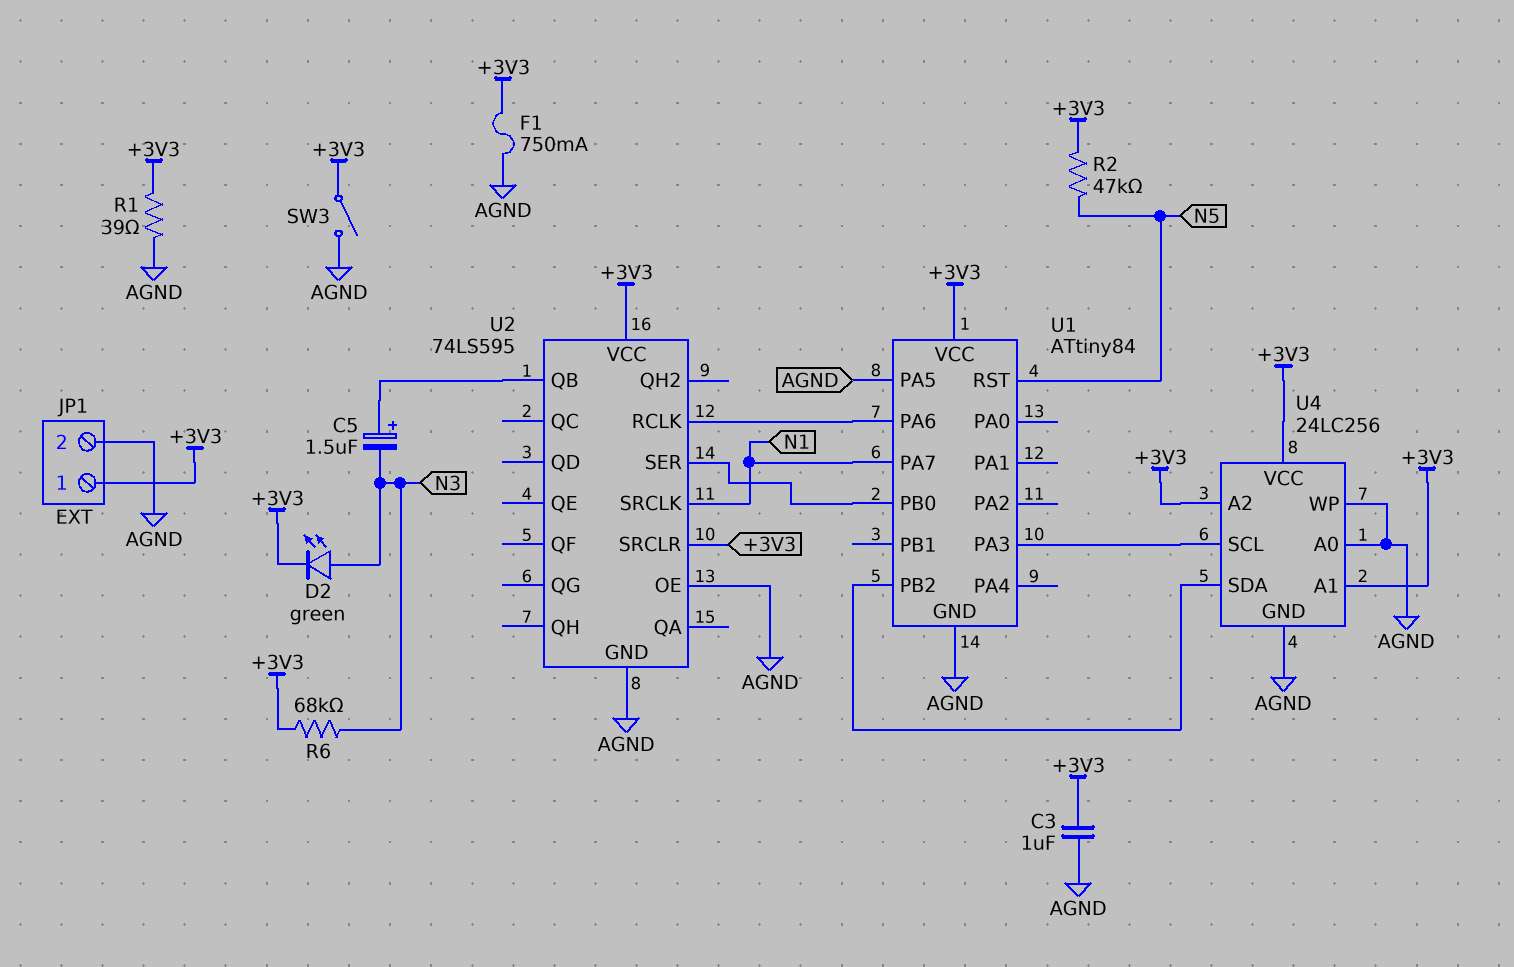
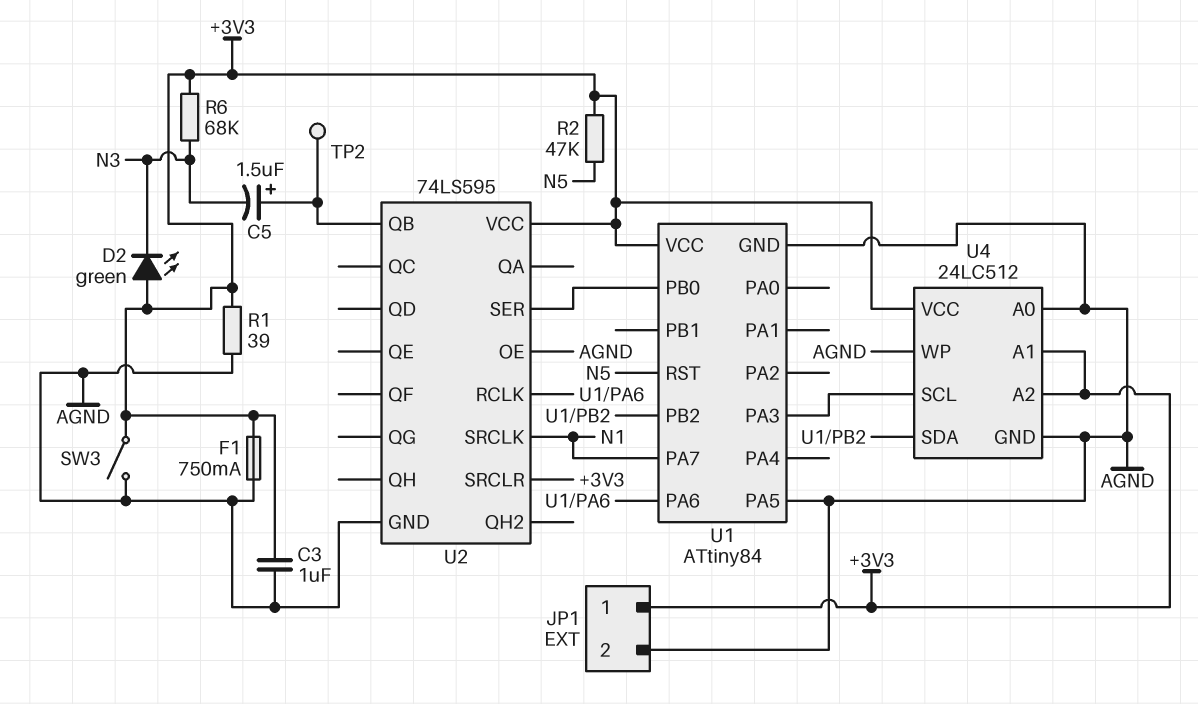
D2: LED green (A N3, K +3V3) -> LED green (A +3V3, K N3)
TP2: none -> test point (U2/QB)
U4: 24LC256 -> 24LC512

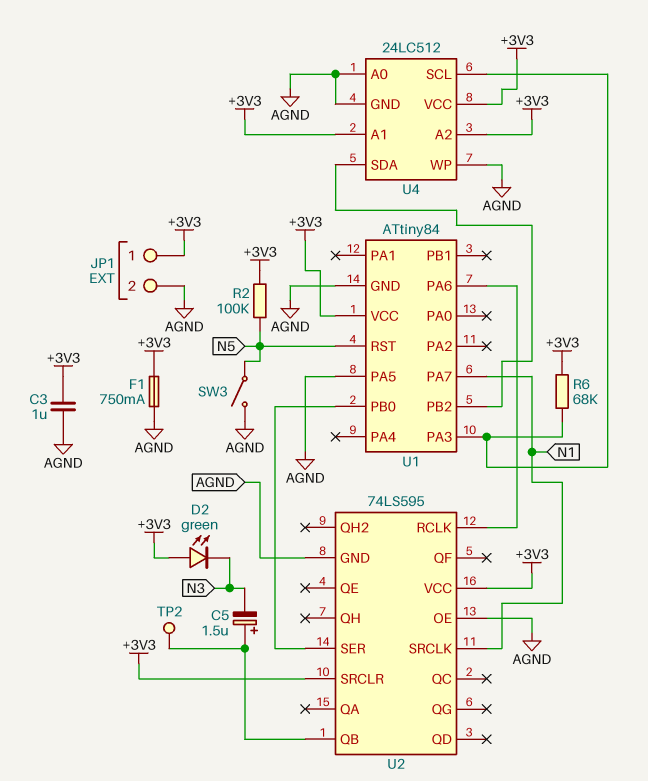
R1: 39 (+3V3, AGND) -> none
R2: 47k (+3V3, N5) -> 100k (+3V3, N5)
R6: 68k (+3V3, N3) -> 68k (+3V3, U1/PA3)
SW3: switch (+3V3, AGND) -> switch (AGND, N5)

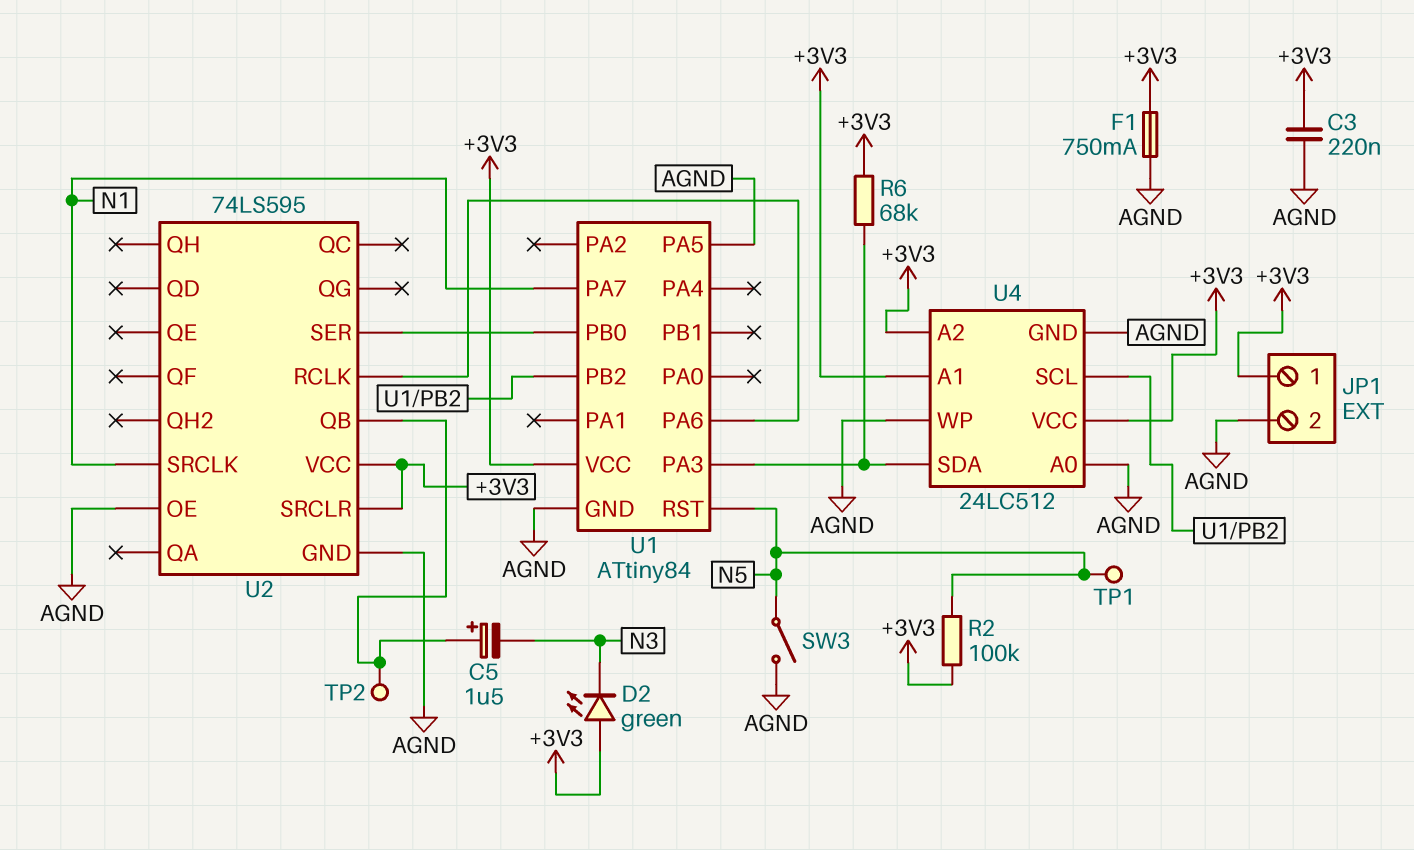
C3: 1uF (+3V3, AGND) -> 220nF (+3V3, AGND)
TP1: none -> test point (N5)
U4 pin SCL: U1/PA3 -> U1/PB2
U4 pin SDA: U1/PB2 -> U1/PA3

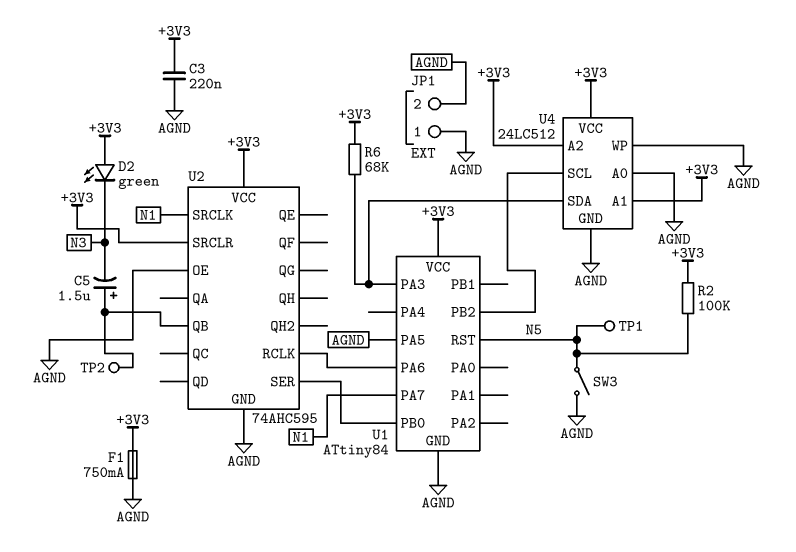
JP1 pin 1: +3V3 -> AGND
U2: 74LS595 -> 74AHC595

